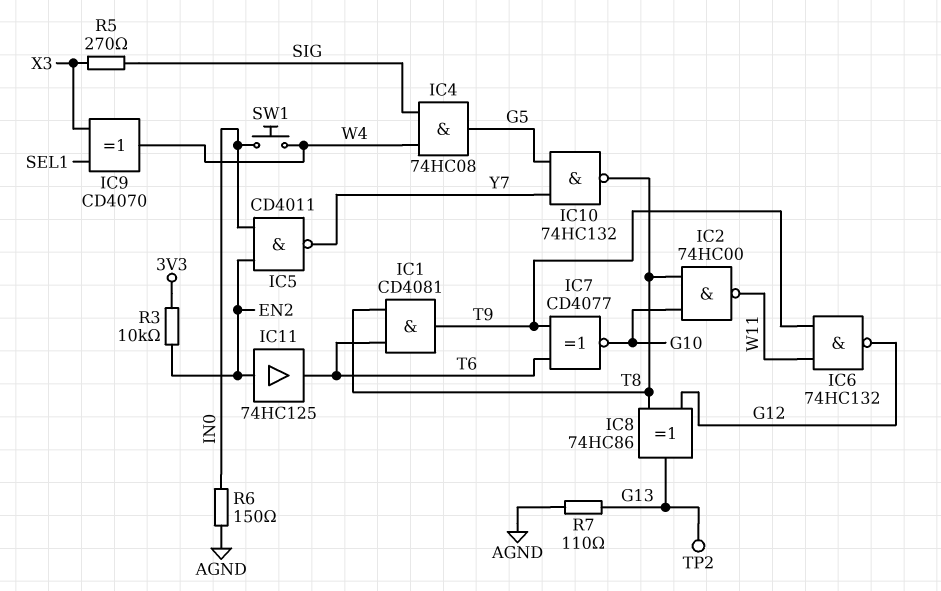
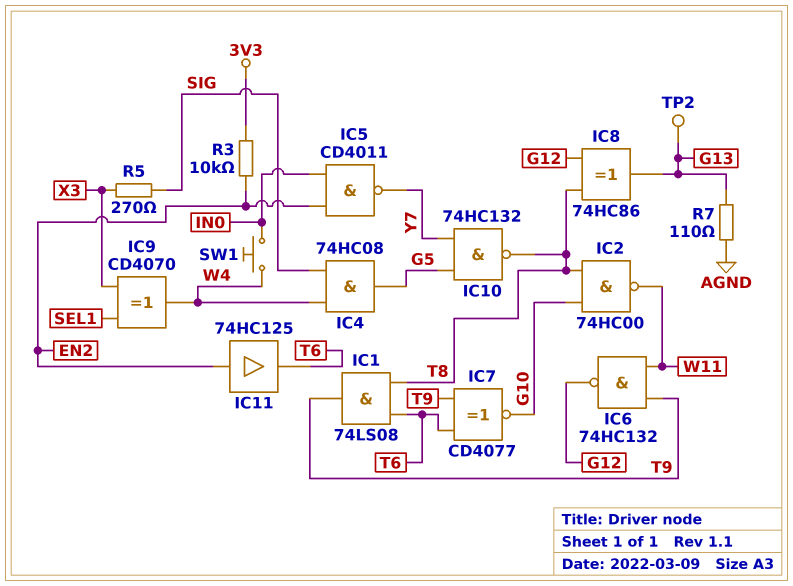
IC1: AND CD4081 (in T6, in T8, out T9) -> AND 74LS08 (in T6, in T8, out T9)
R6: 150 (AGND, IN0) -> none

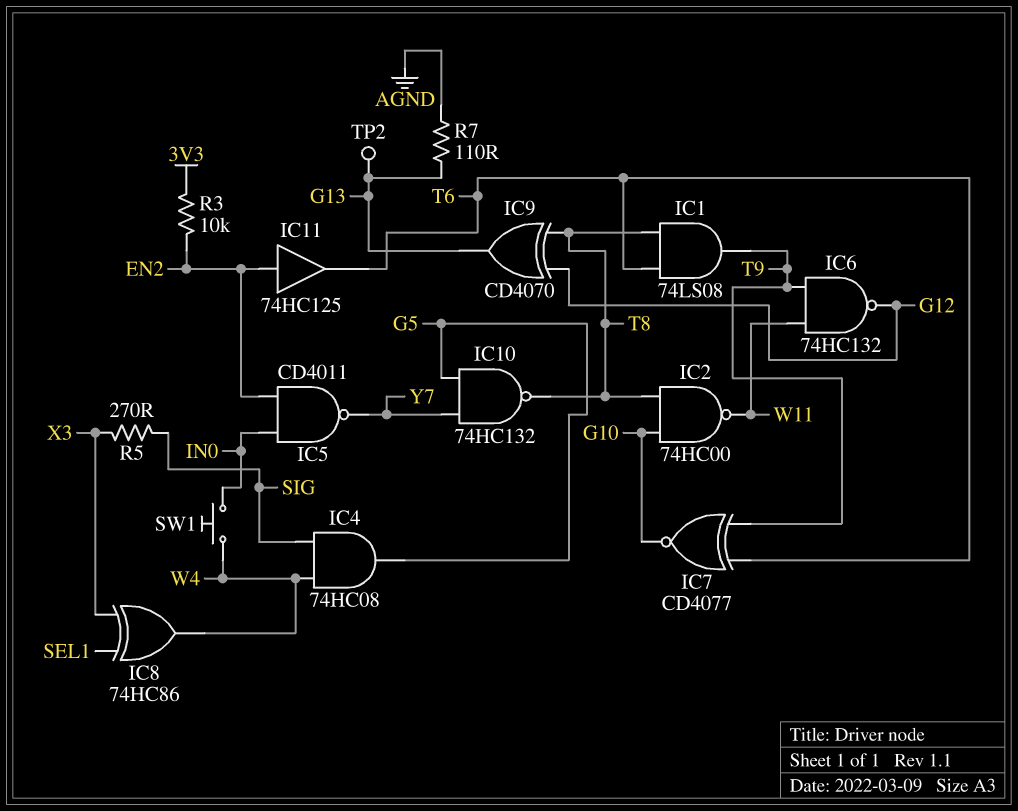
IC8: XOR 74HC86 (in G12, in T8, out G13) -> XOR 74HC86 (in SEL1, in X3, out W4)
IC9: XOR CD4070 (in SEL1, in X3, out W4) -> XOR CD4070 (in G12, in T8, out G13)

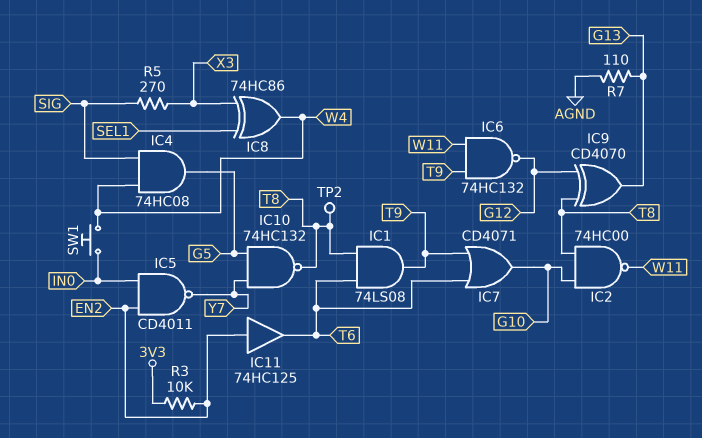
IC7: XNOR CD4077 (in T6, in T9, out G10) -> OR CD4071 (in T6, in T9, out G10)
TP2: test point (G13) -> test point (T8)

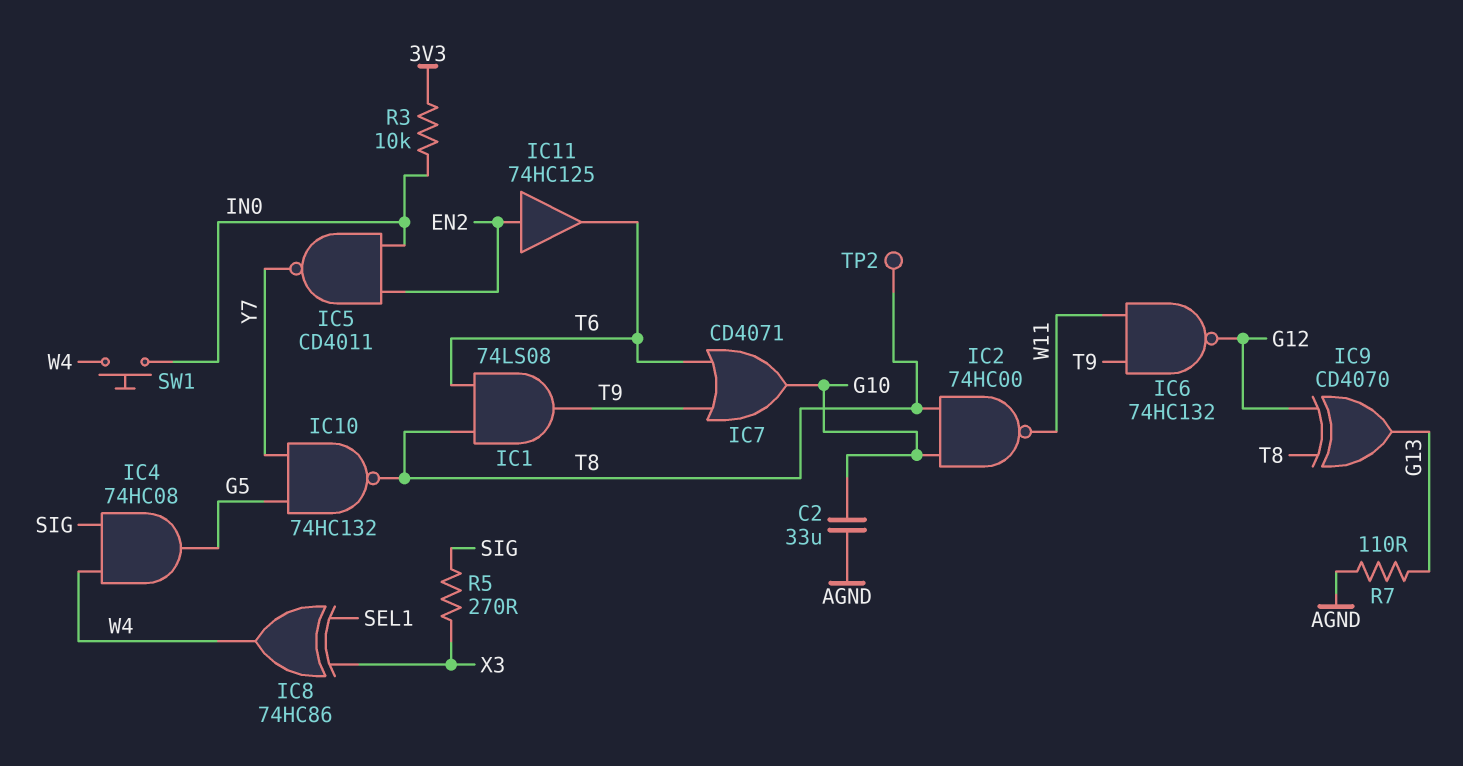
C2: none -> 33uF (AGND, G10)
R3: 10k (3V3, EN2) -> 10k (3V3, IN0)

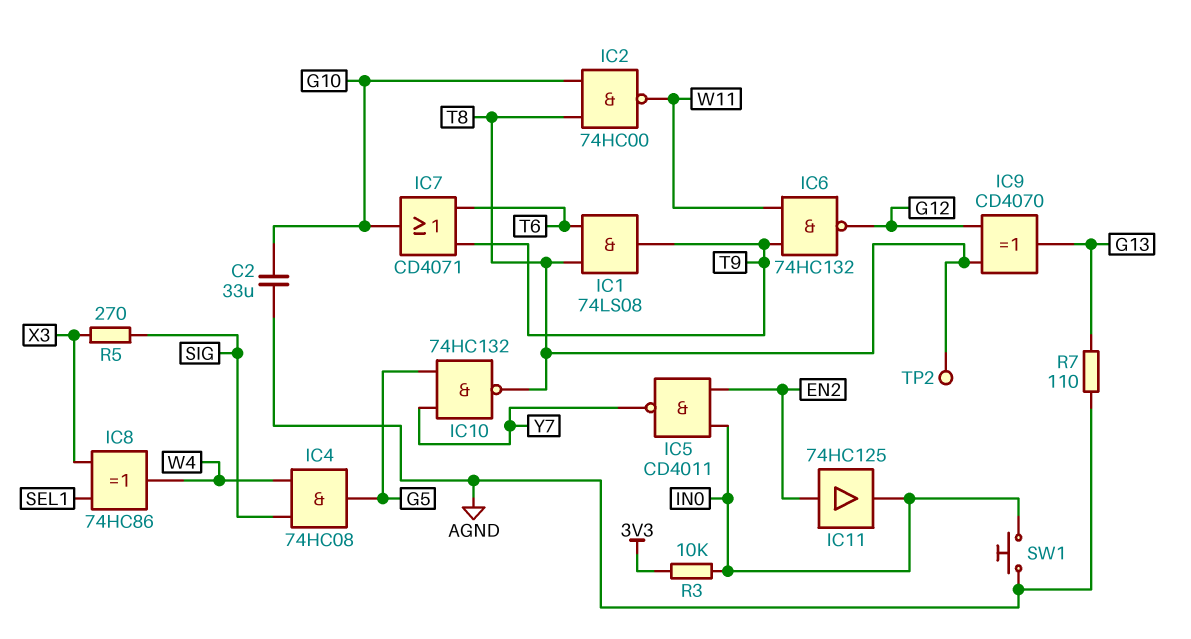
IC11: buffer 74HC125 (in EN2, out T6) -> buffer 74HC125 (in EN2, out IN0)
SW1: button (IN0, W4) -> button (AGND, IN0)

